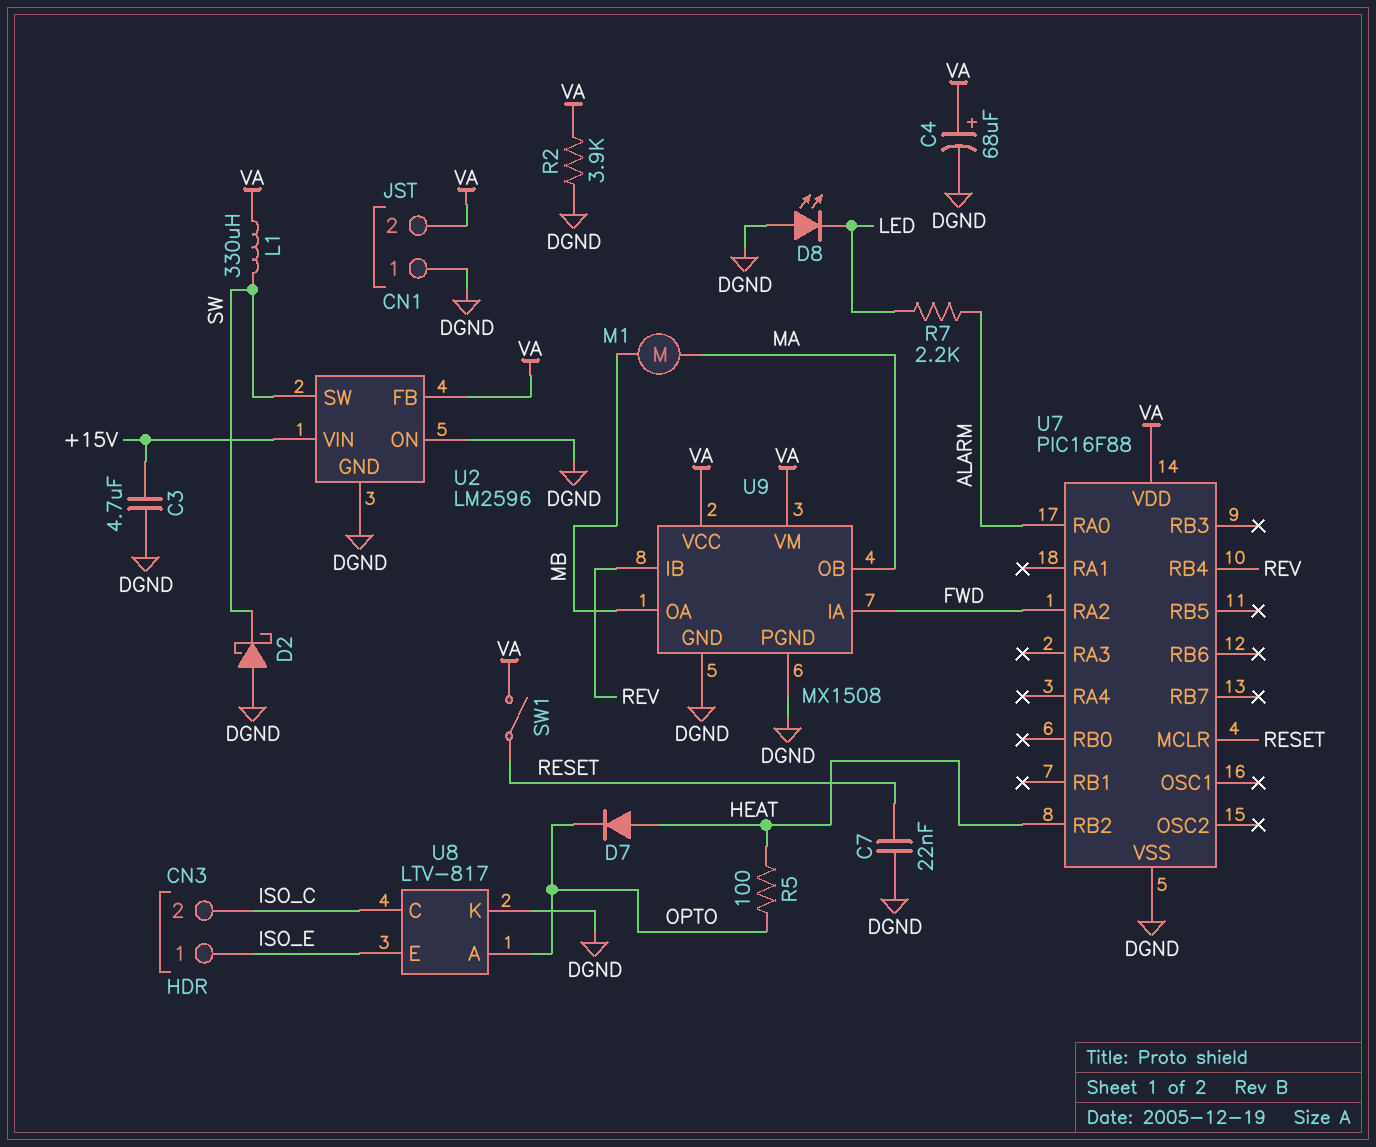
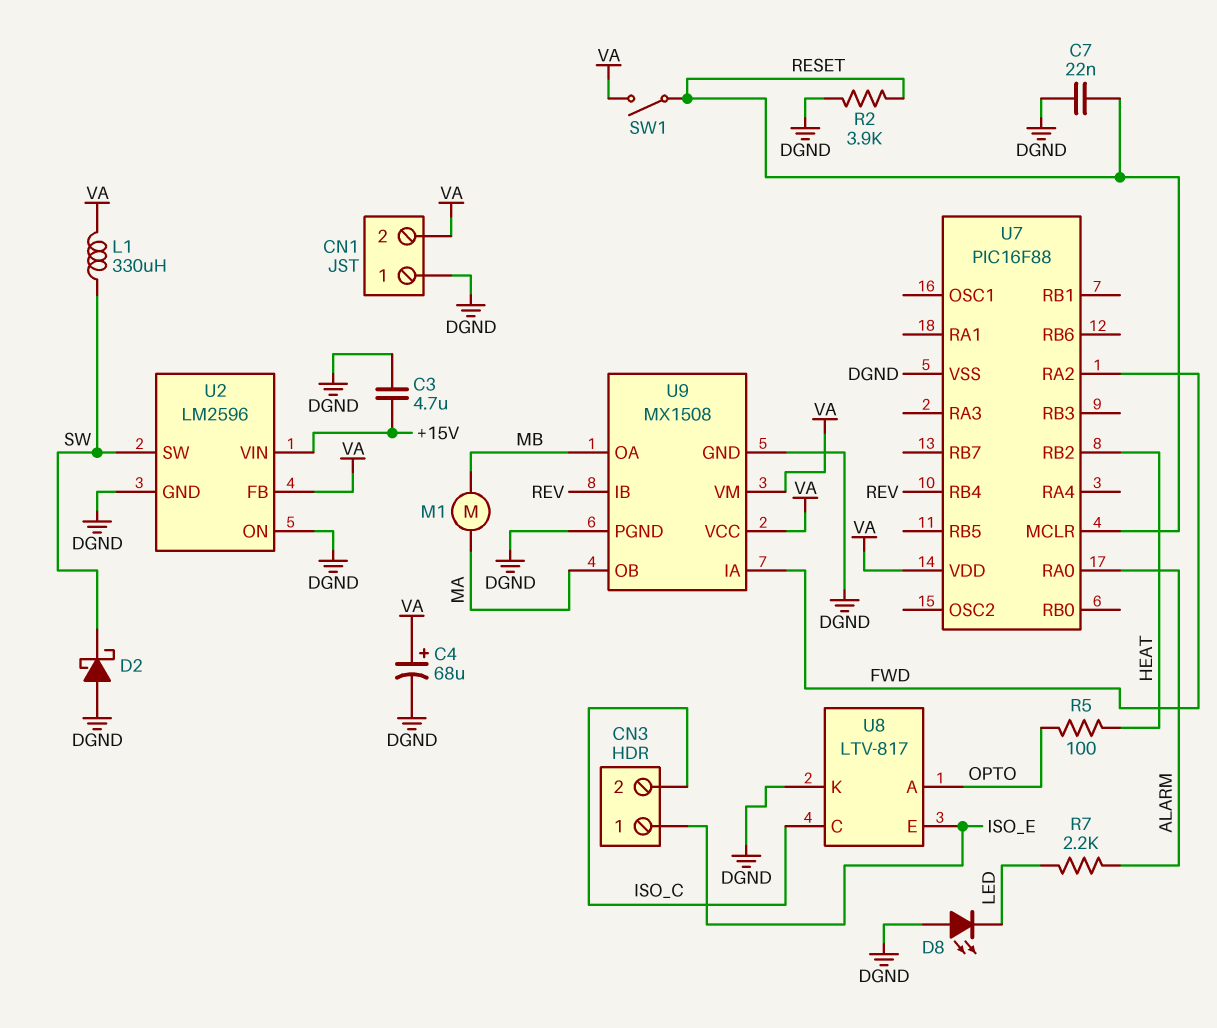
D7: diode (A HEAT, K OPTO) -> none
R2: 3.9k (DGND, VA) -> 3.9k (DGND, RESET)

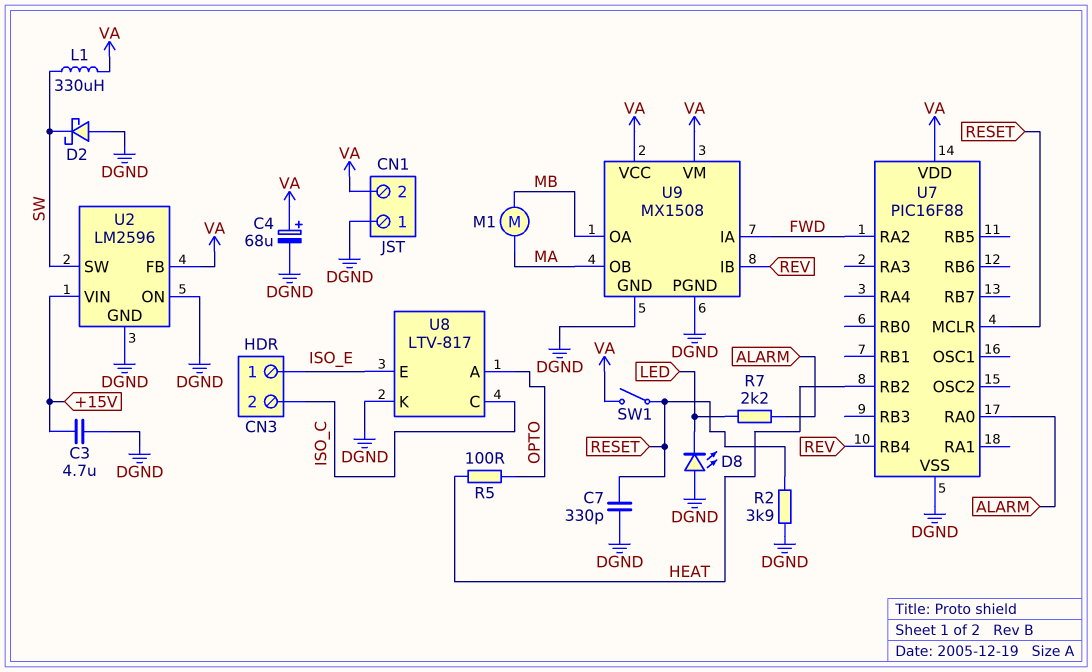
C7: 22nF (DGND, RESET) -> 330pF (DGND, RESET)

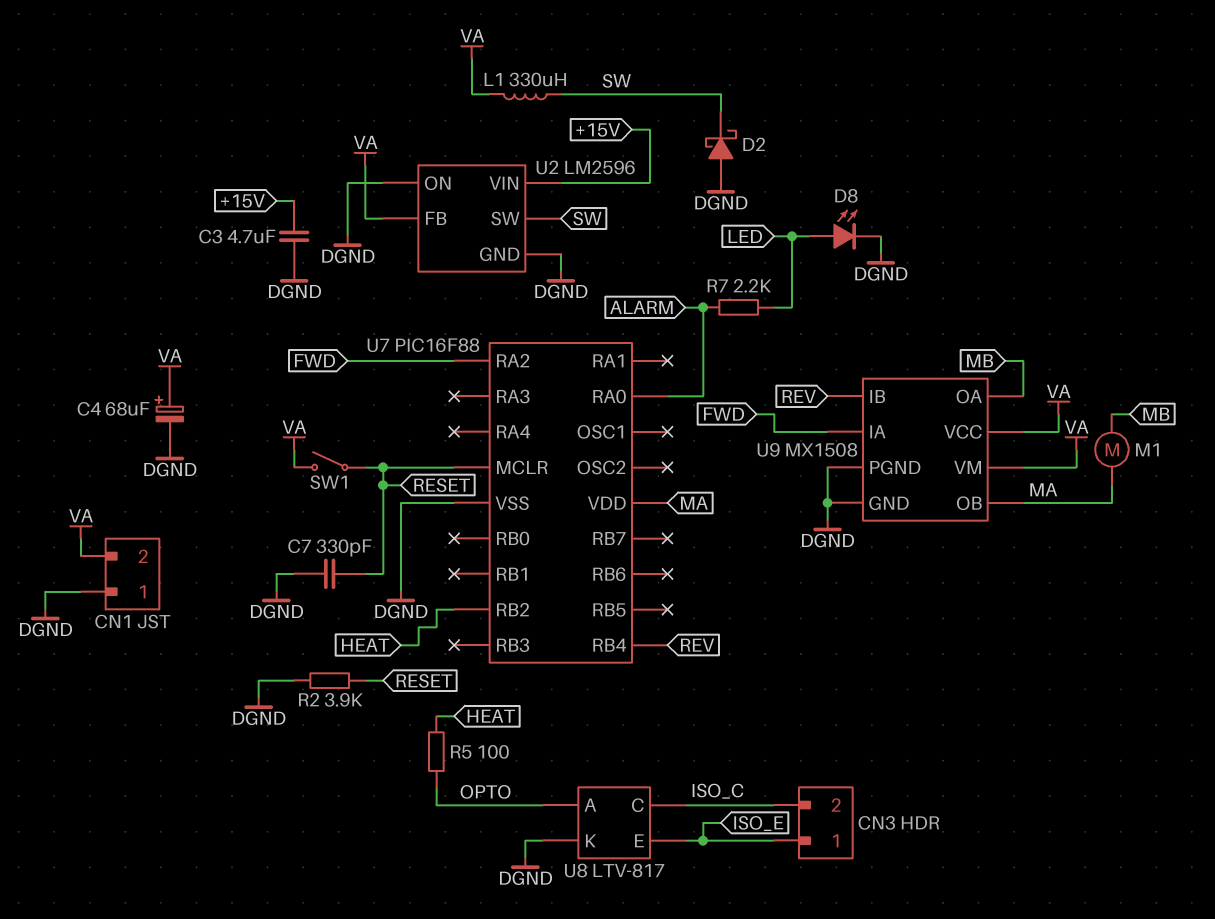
D8: LED (A DGND, K LED) -> LED (A LED, K DGND)
U7 pin VDD: VA -> MA

